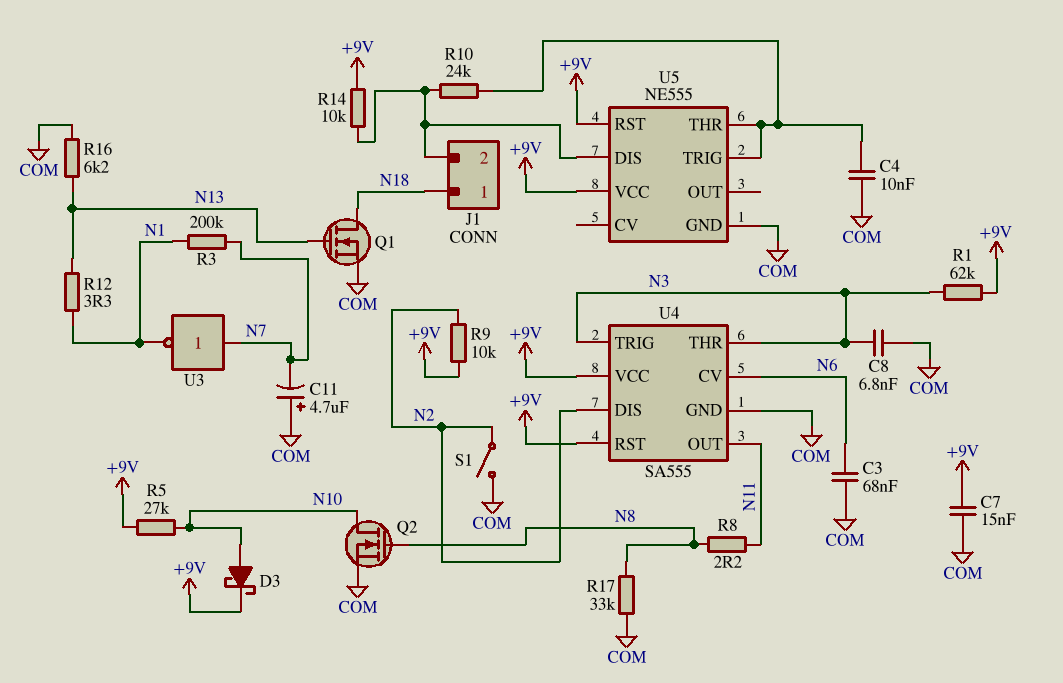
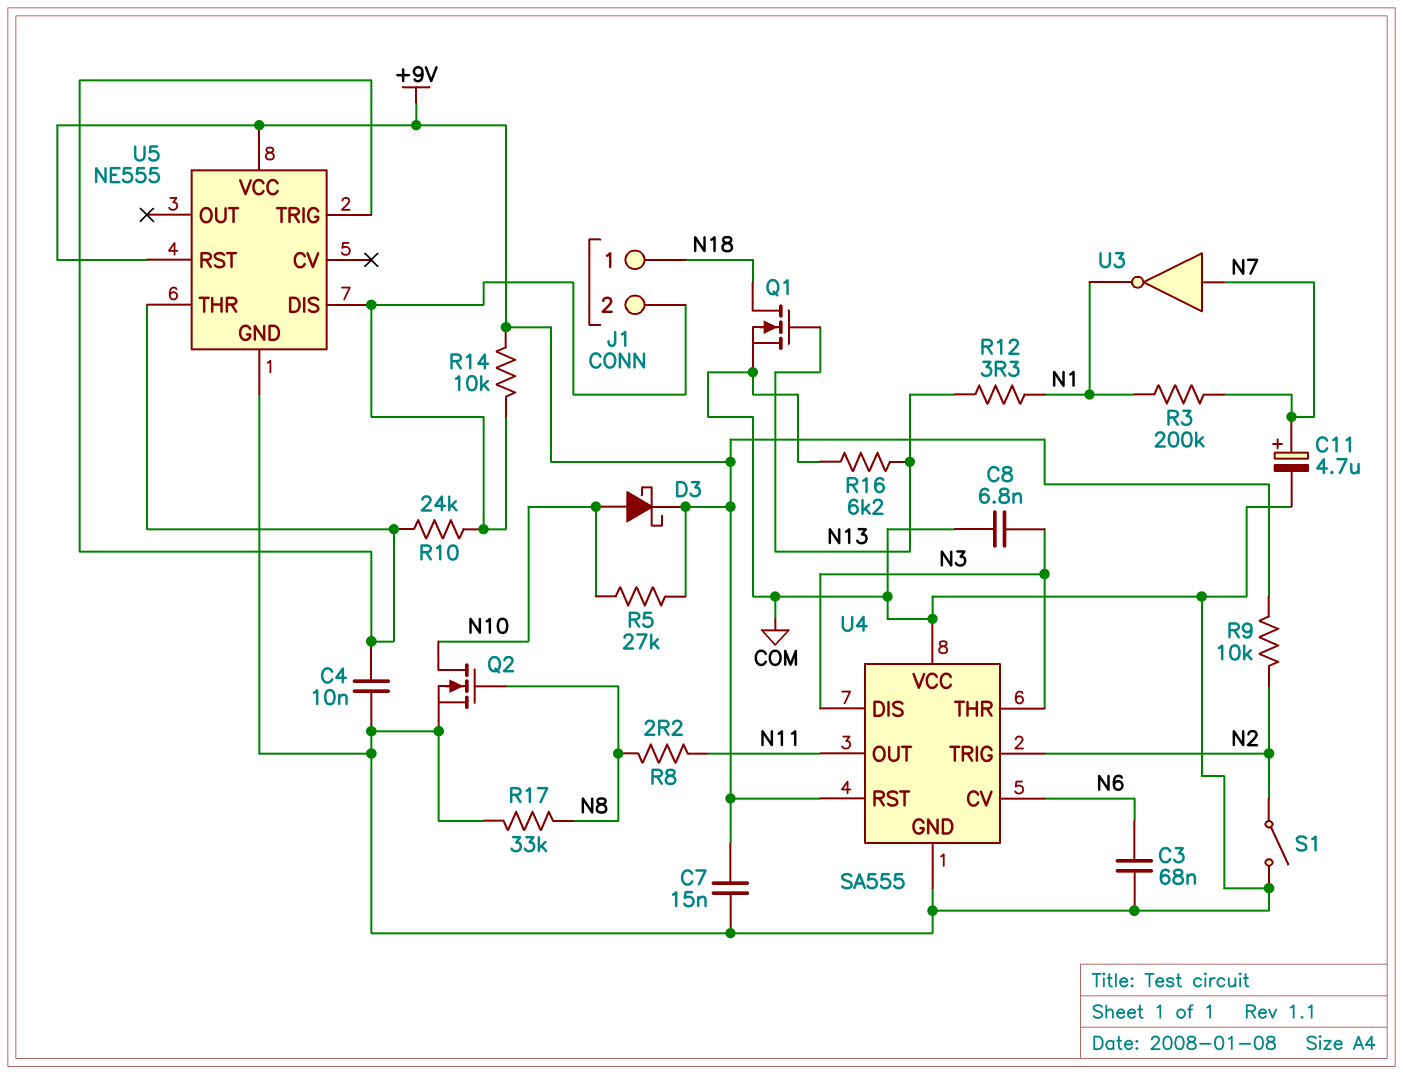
C11: 4.7uF (plus COM, minus N7) -> 4.7uF (plus N7, minus COM)
R1: 62k (+9V, N3) -> none
U4 pin DIS: N2 -> N3
U4 pin TRIG: N3 -> N2
U4 pin VCC: +9V -> COM

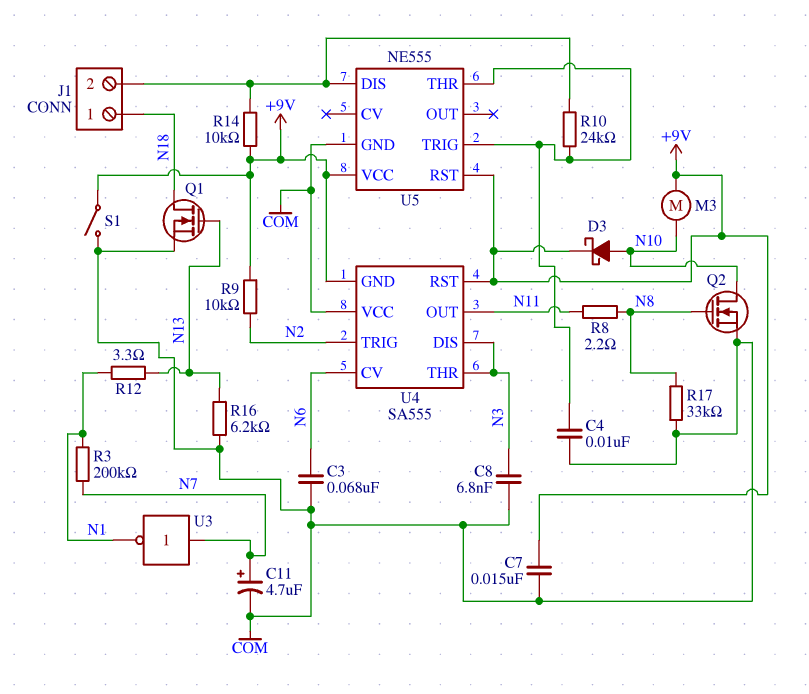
M3: none -> motor (+9V, N10)
R5: 27k (+9V, N10) -> none
S1: switch (COM, N2) -> switch (+9V, COM)
U4 pin GND: COM -> +9V

